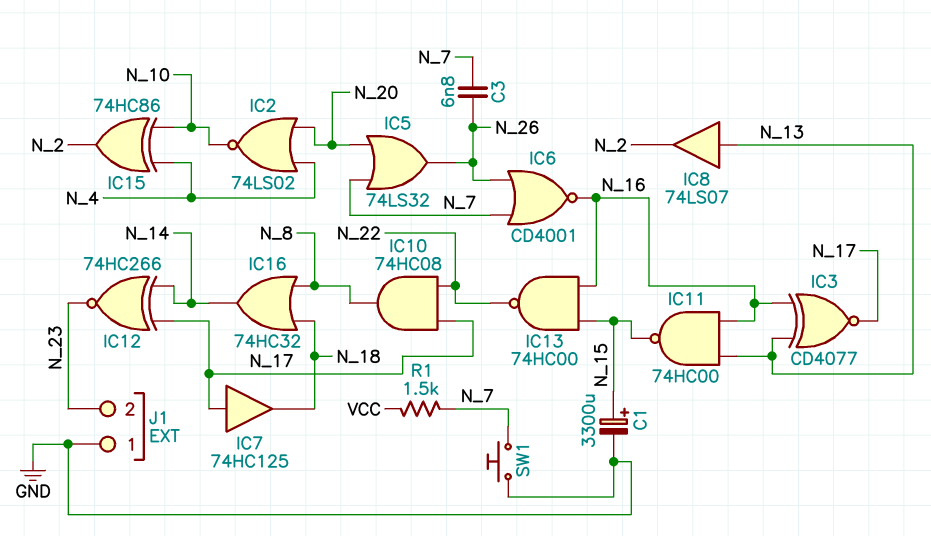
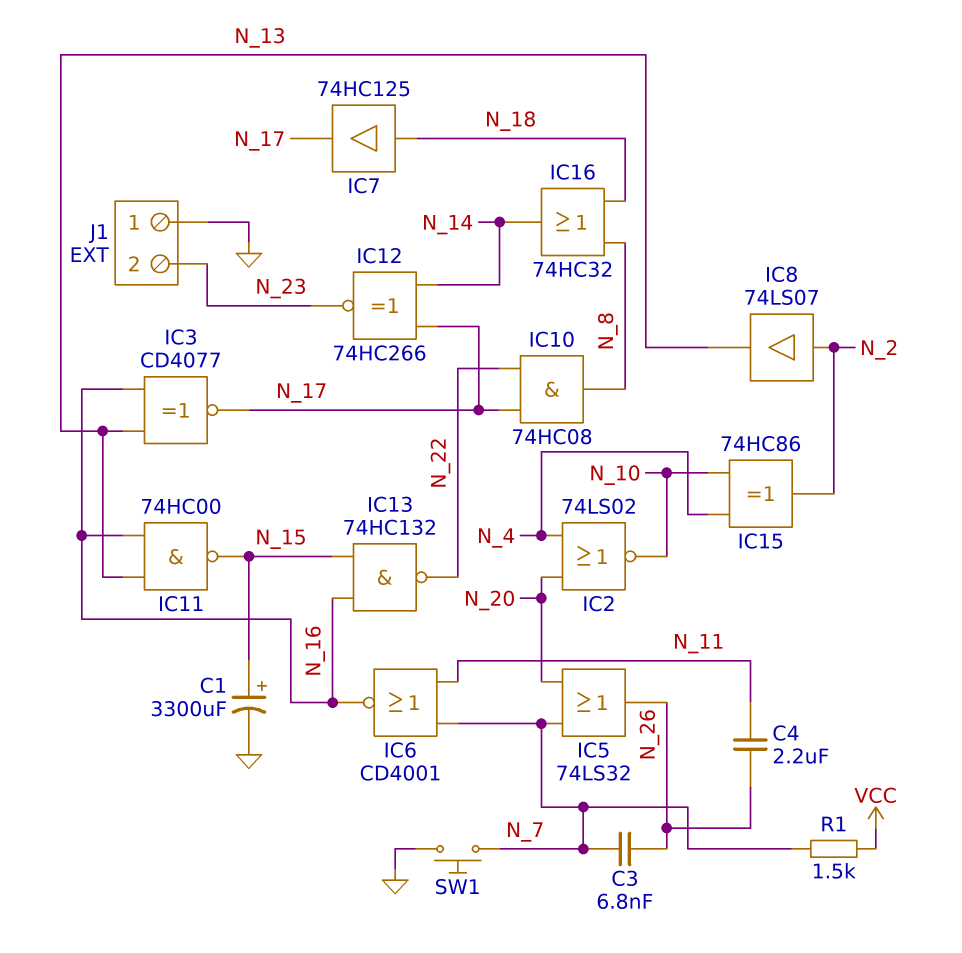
C4: none -> 2.2uF (N_11, N_26)
IC6: NOR CD4001 (in N_7, in N_26, out N_16) -> NOR CD4001 (in N_7, in N_11, out N_16)
IC7: buffer 74HC125 (in N_17, out N_18) -> buffer 74HC125 (in N_18, out N_17)
IC8: buffer 74LS07 (in N_13, out N_2) -> buffer 74LS07 (in N_2, out N_13)
IC13: NAND 74HC00 (in N_15, in N_16, out N_22) -> NAND 74HC132 (in N_15, in N_16, out N_22)

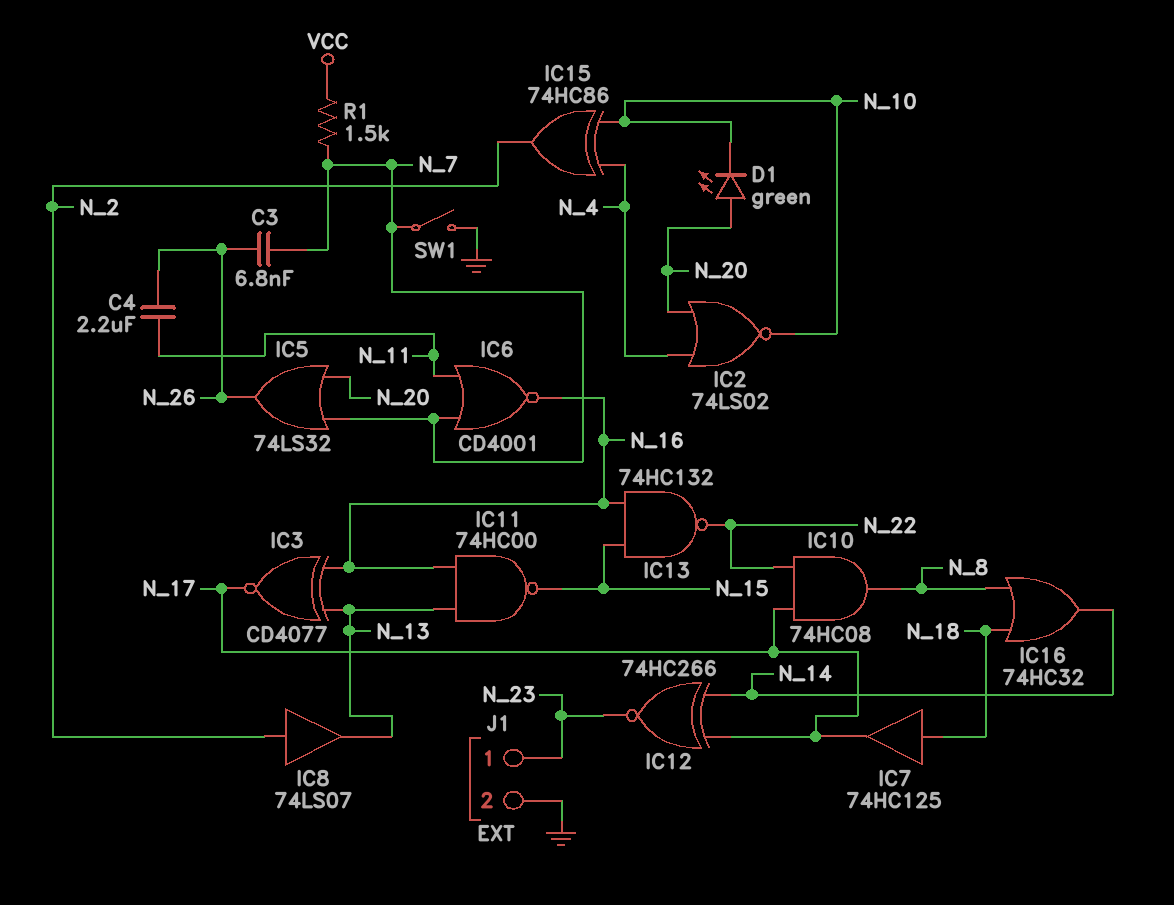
C1: 3300uF (plus N_15, minus GND) -> none
D1: none -> LED green (A N_20, K N_10)
J1 pin 1: GND -> N_23
J1 pin 2: N_23 -> GND
SW1: button (GND, N_7) -> switch (GND, N_7)

